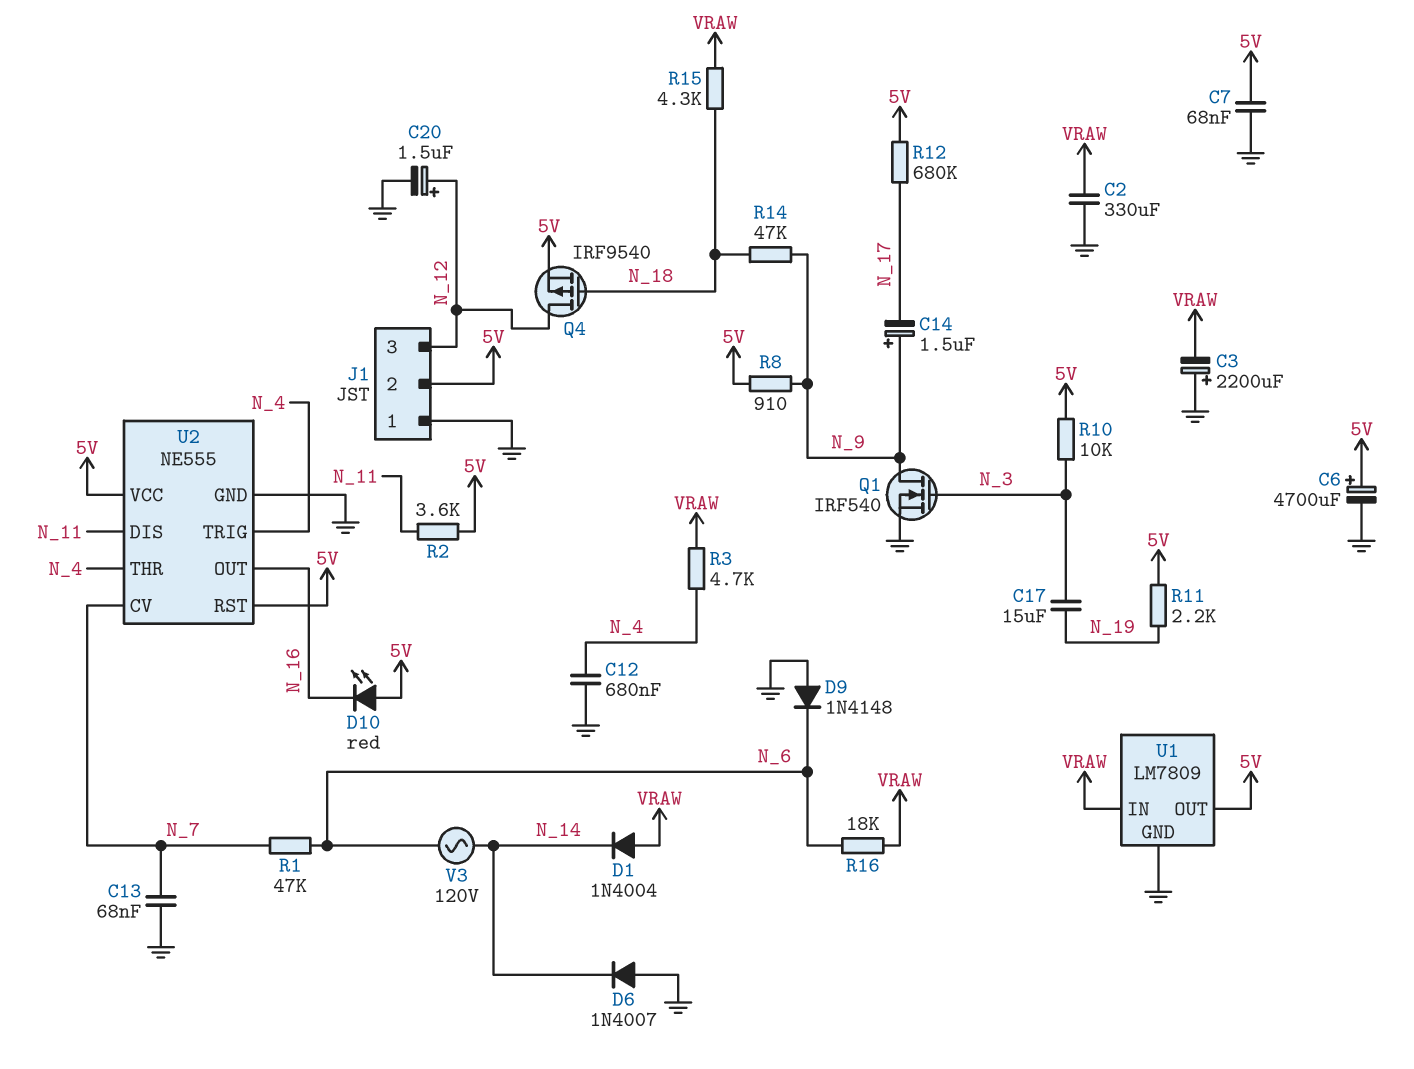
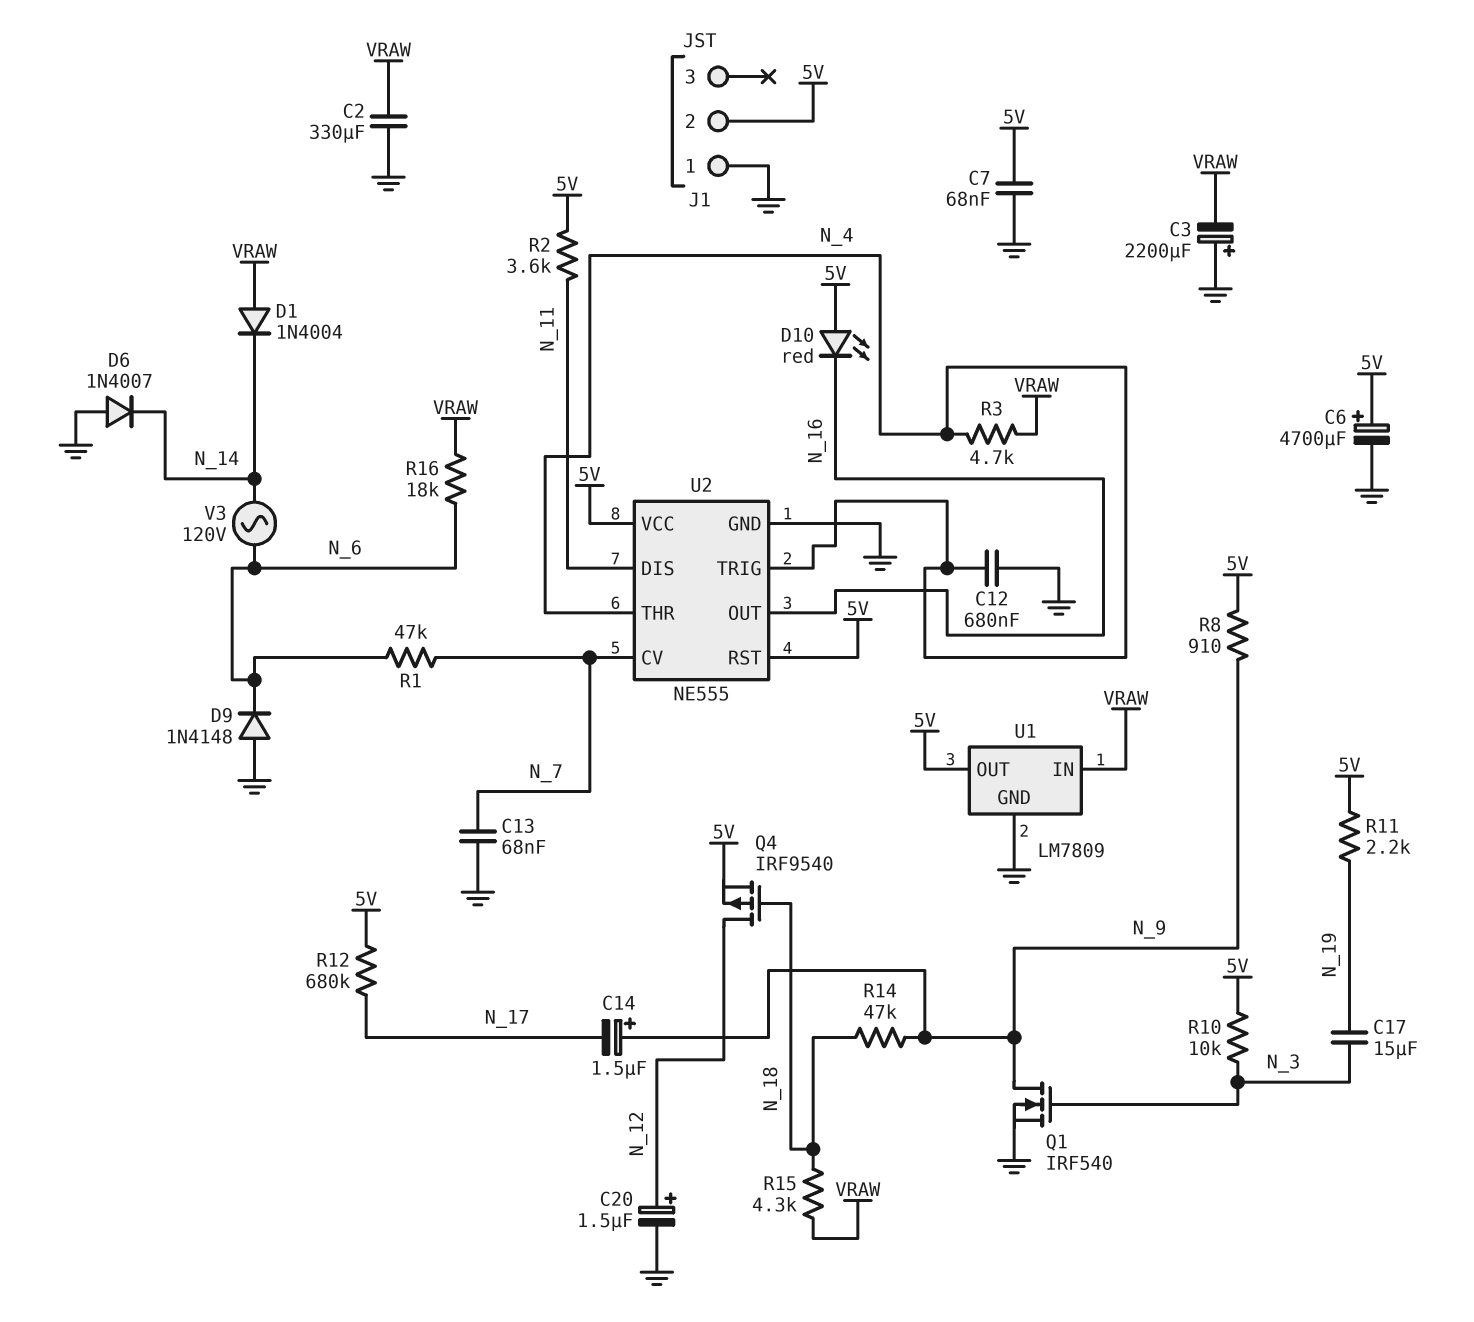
J1 pin 3: N_12 -> none

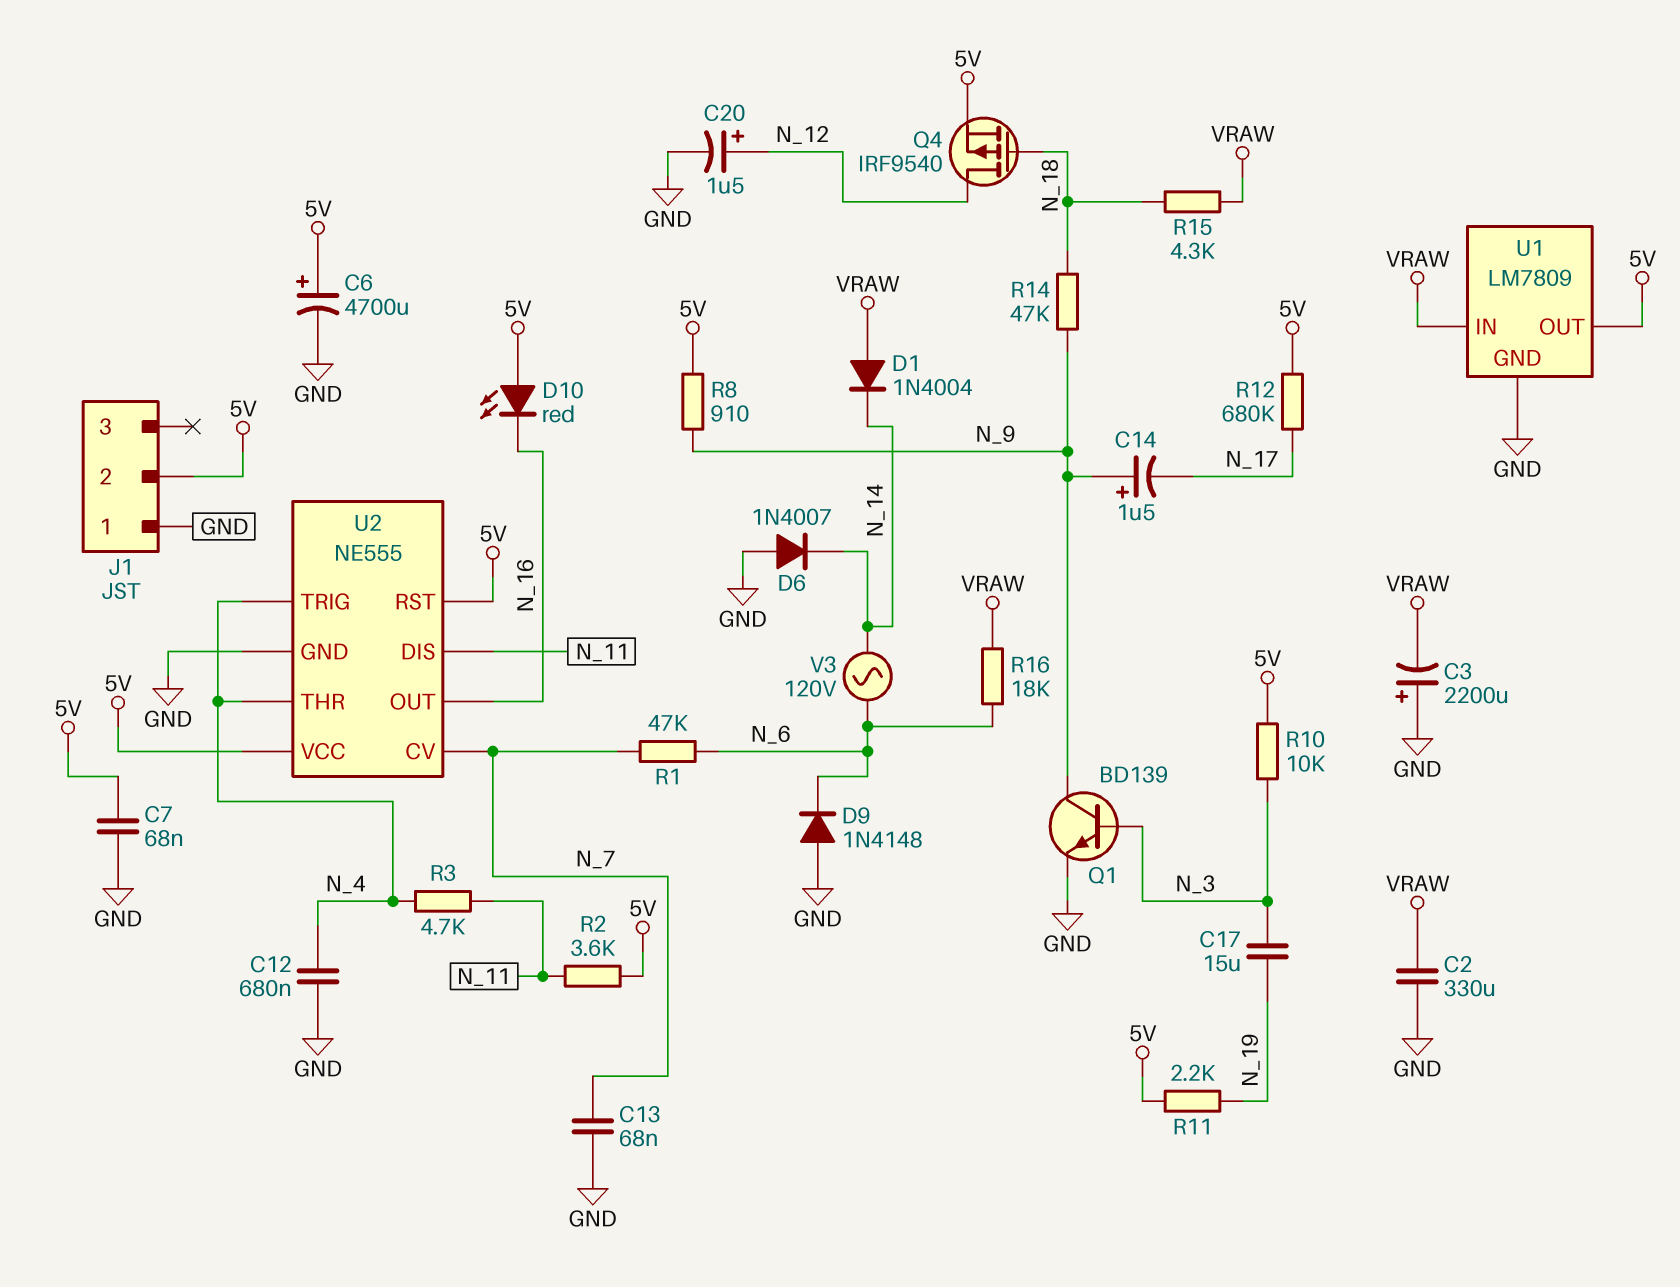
Q1: NMOS IRF540 (G N_3, D N_9, S GND) -> NPN BD139 (B N_3, C N_9, E GND)
R3: 4.7k (N_4, VRAW) -> 4.7k (N_4, N_11)

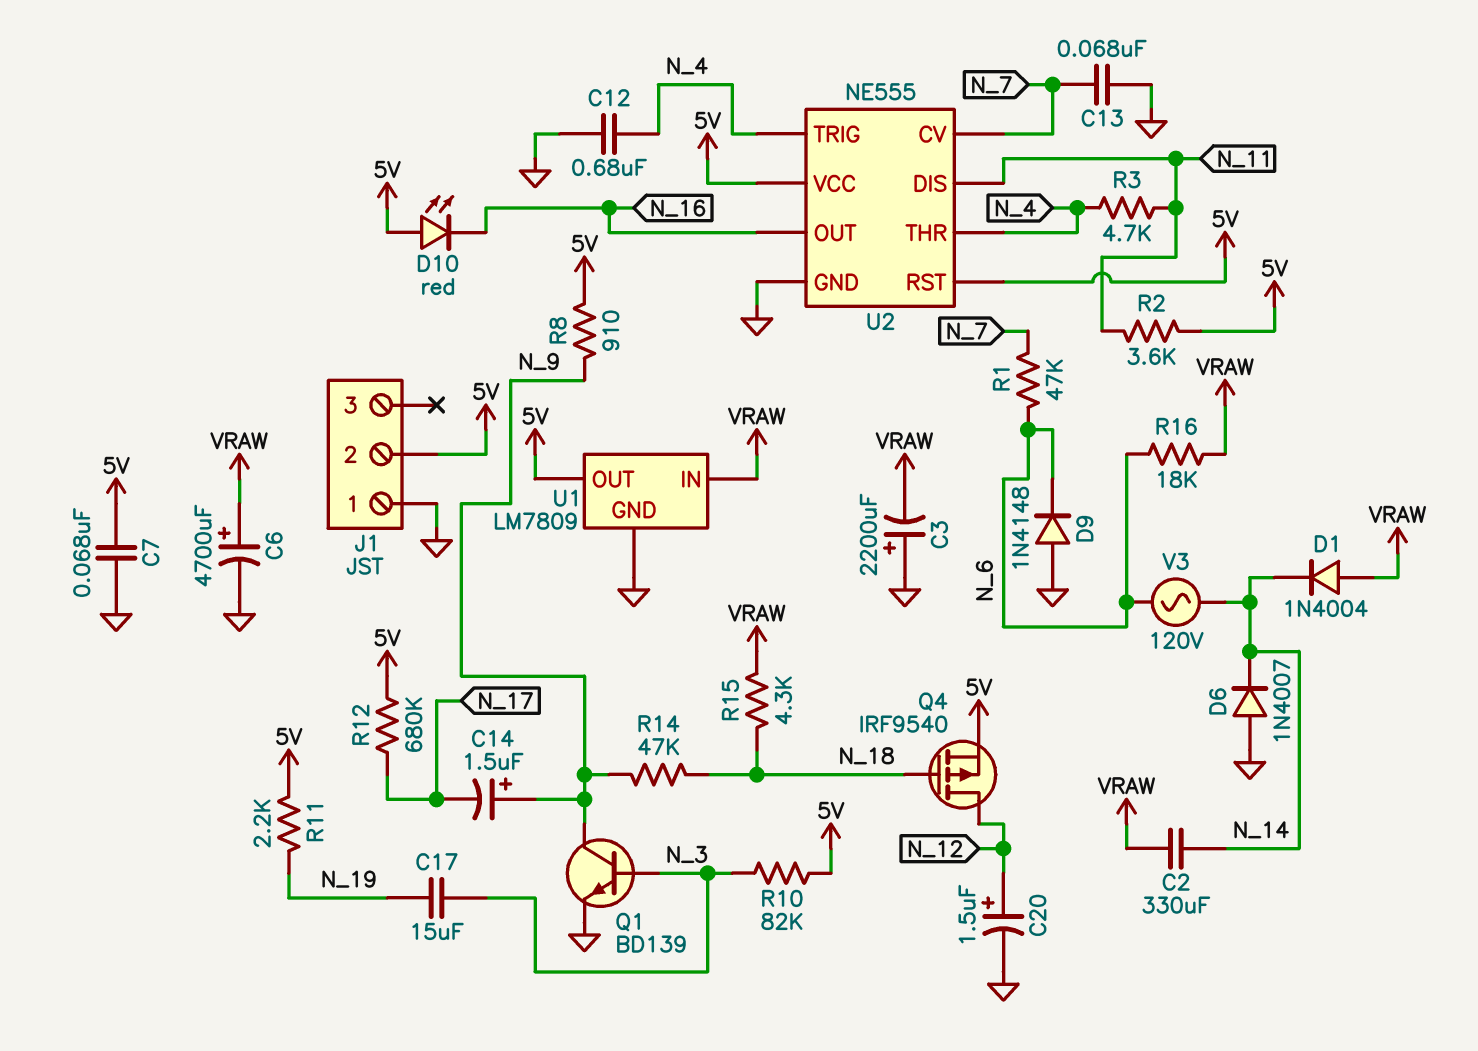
C2: 330uF (GND, VRAW) -> 330uF (N_14, VRAW)
C6: 4700uF (plus 5V, minus GND) -> 4700uF (plus VRAW, minus GND)
R10: 10k (5V, N_3) -> 82k (5V, N_3)

